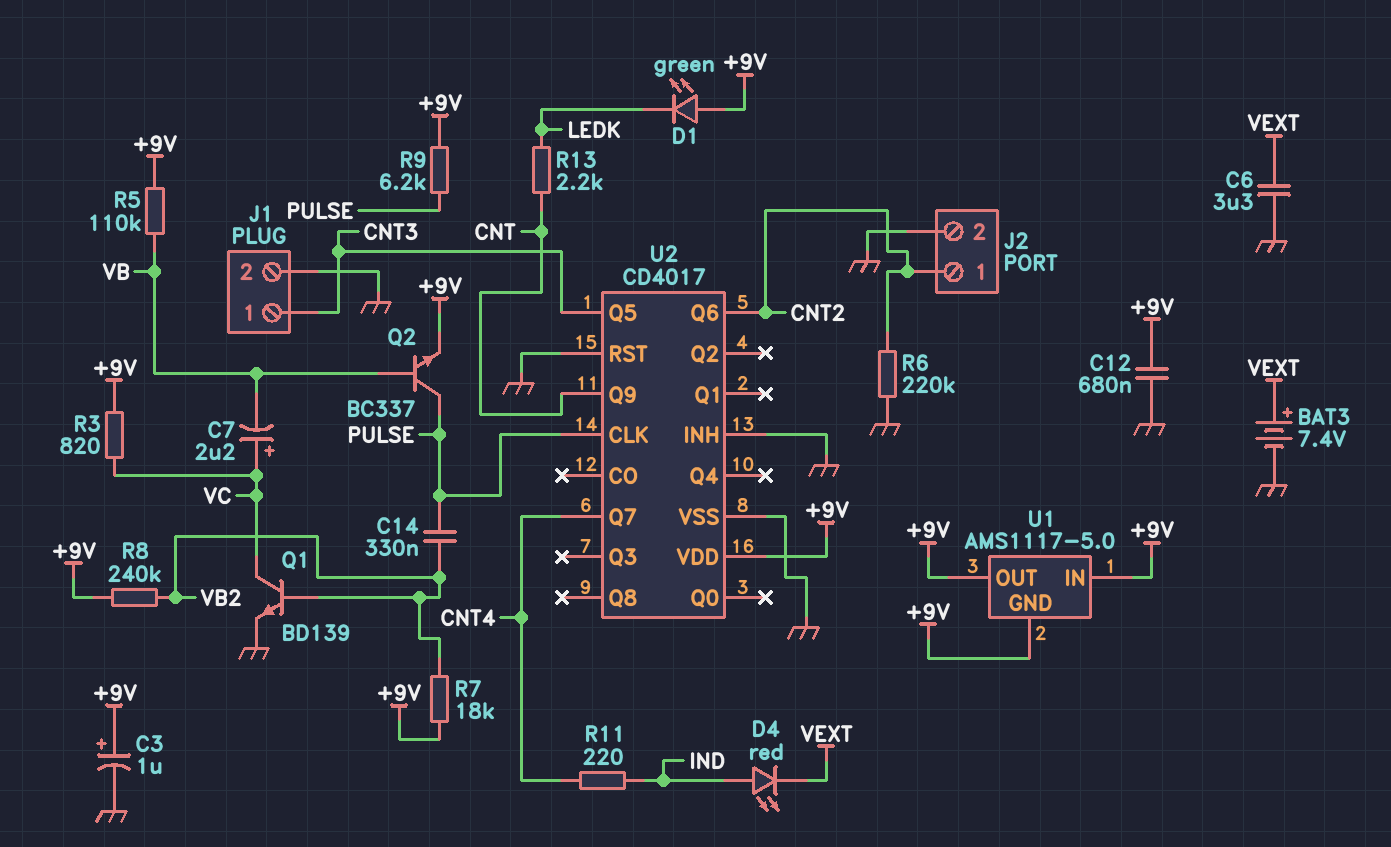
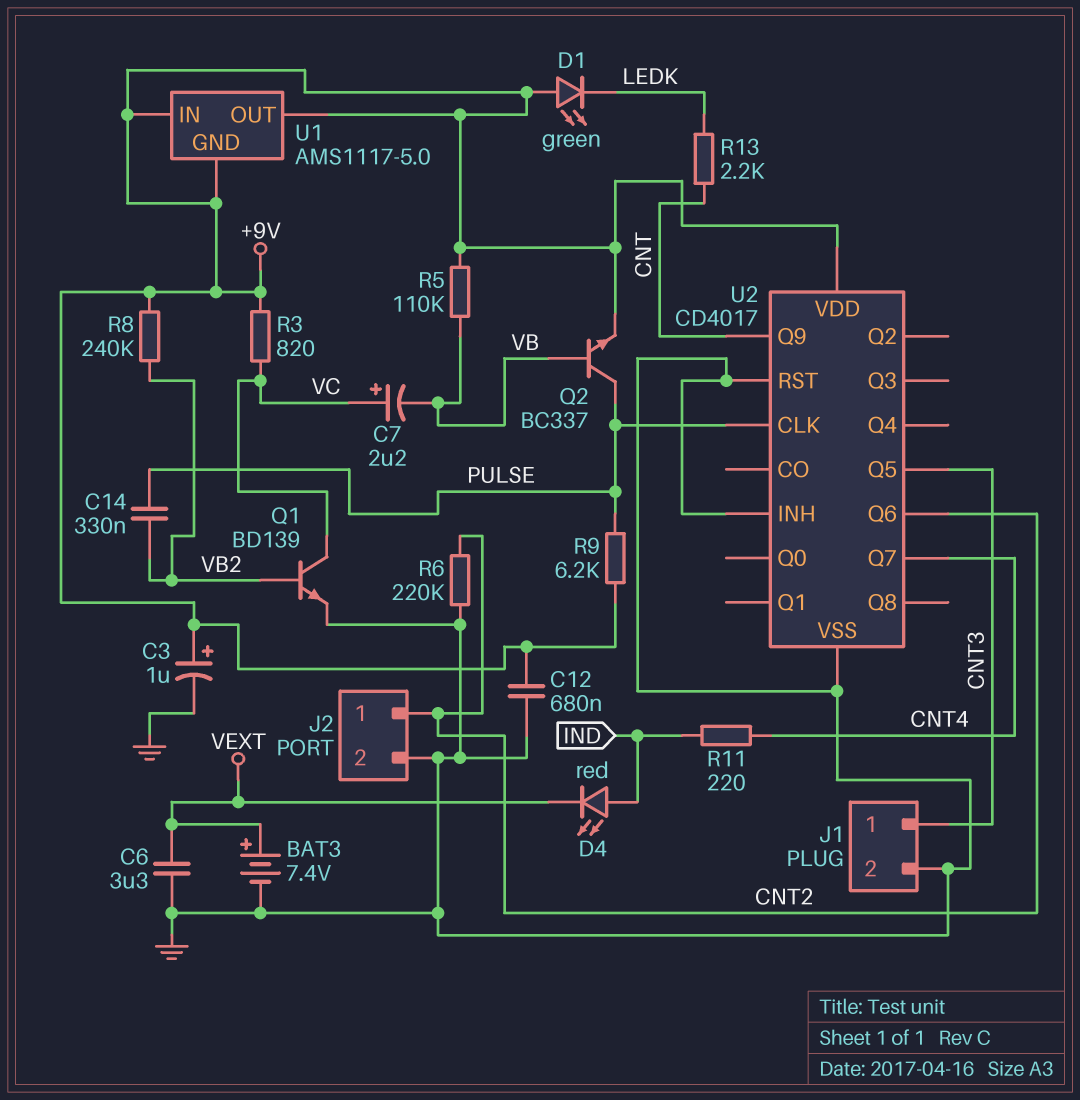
R7: 18k (+9V, VB2) -> none

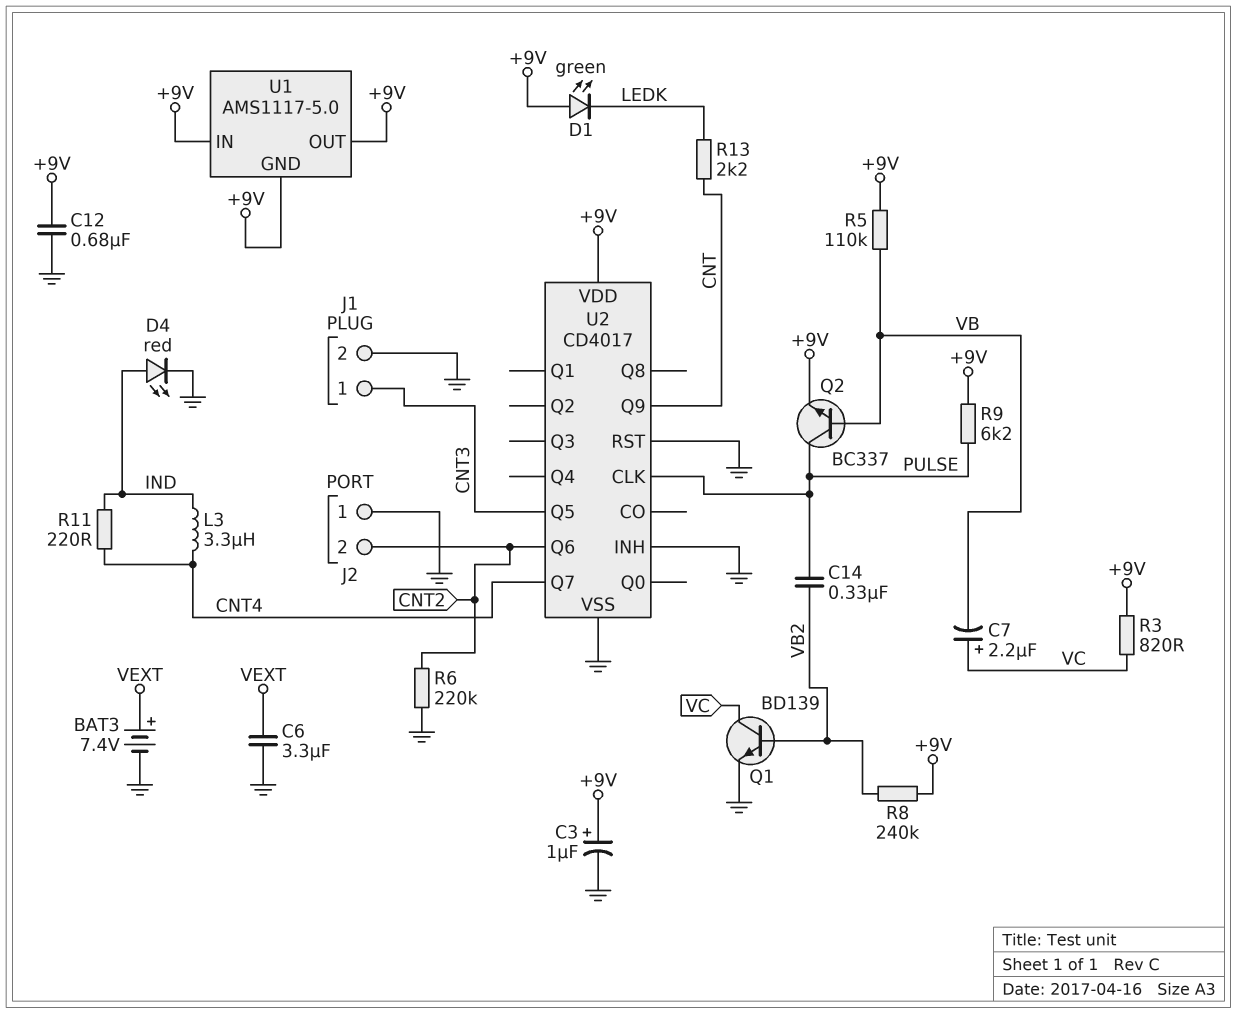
D4: LED red (A IND, K VEXT) -> LED red (A IND, K GND)
J2 pin 1: CNT2 -> GND
J2 pin 2: GND -> CNT2
L3: none -> 3.3uH (CNT4, IND)

